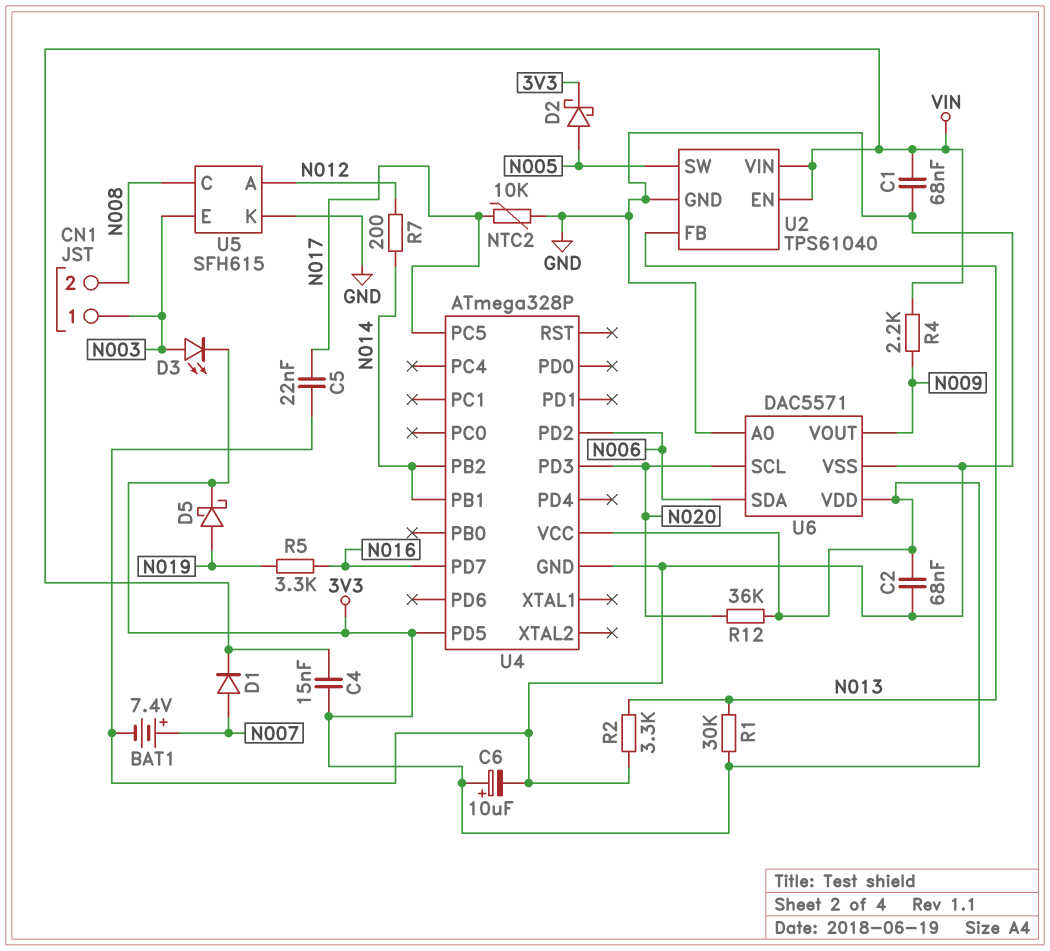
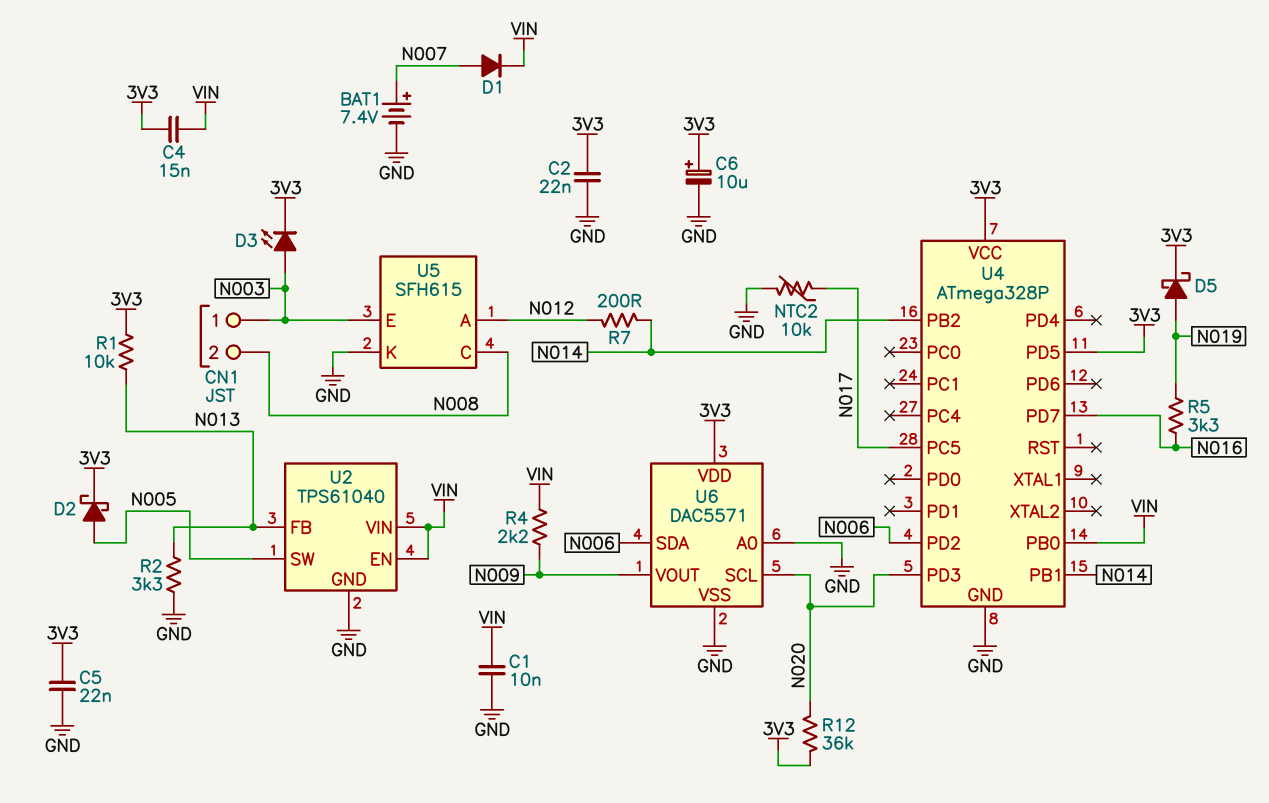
C1: 68nF (GND, VIN) -> 10nF (GND, VIN)
C2: 68nF (3V3, GND) -> 22nF (3V3, GND)
C5: 22nF (GND, N017) -> 22nF (3V3, GND)
R1: 30k (3V3, N013) -> 10k (3V3, N013)
U4 pin PB0: none -> VIN

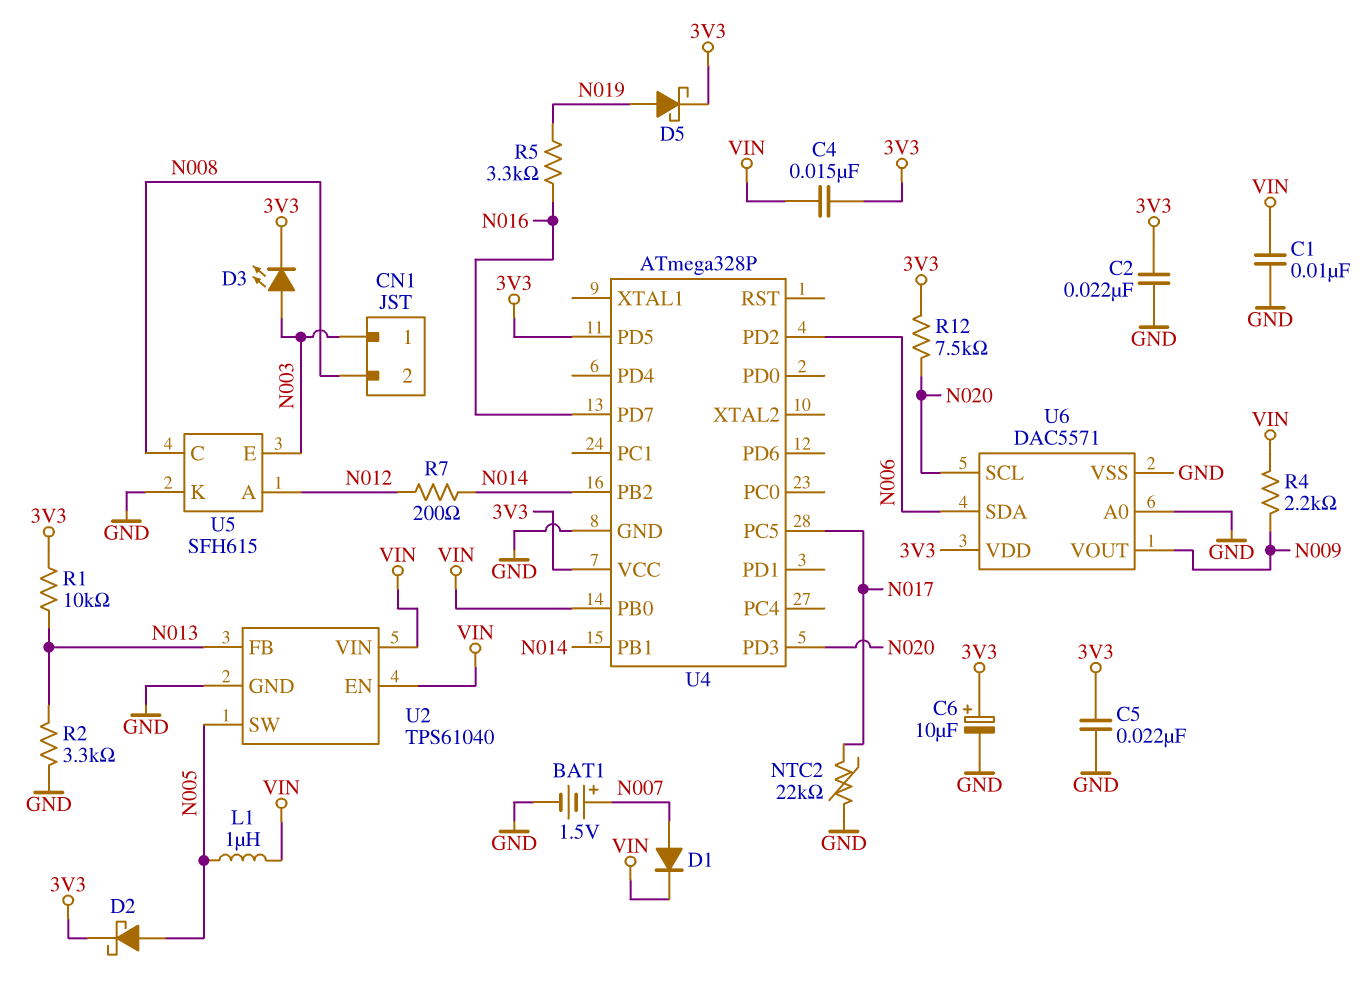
BAT1: 7.4V (plus N007, minus GND) -> 1.5V (plus N007, minus GND)
L1: none -> 1uH (N005, VIN)
NTC2: 10k (GND, N017) -> 22k (GND, N017)
R12: 36k (3V3, N020) -> 7.5k (3V3, N020)

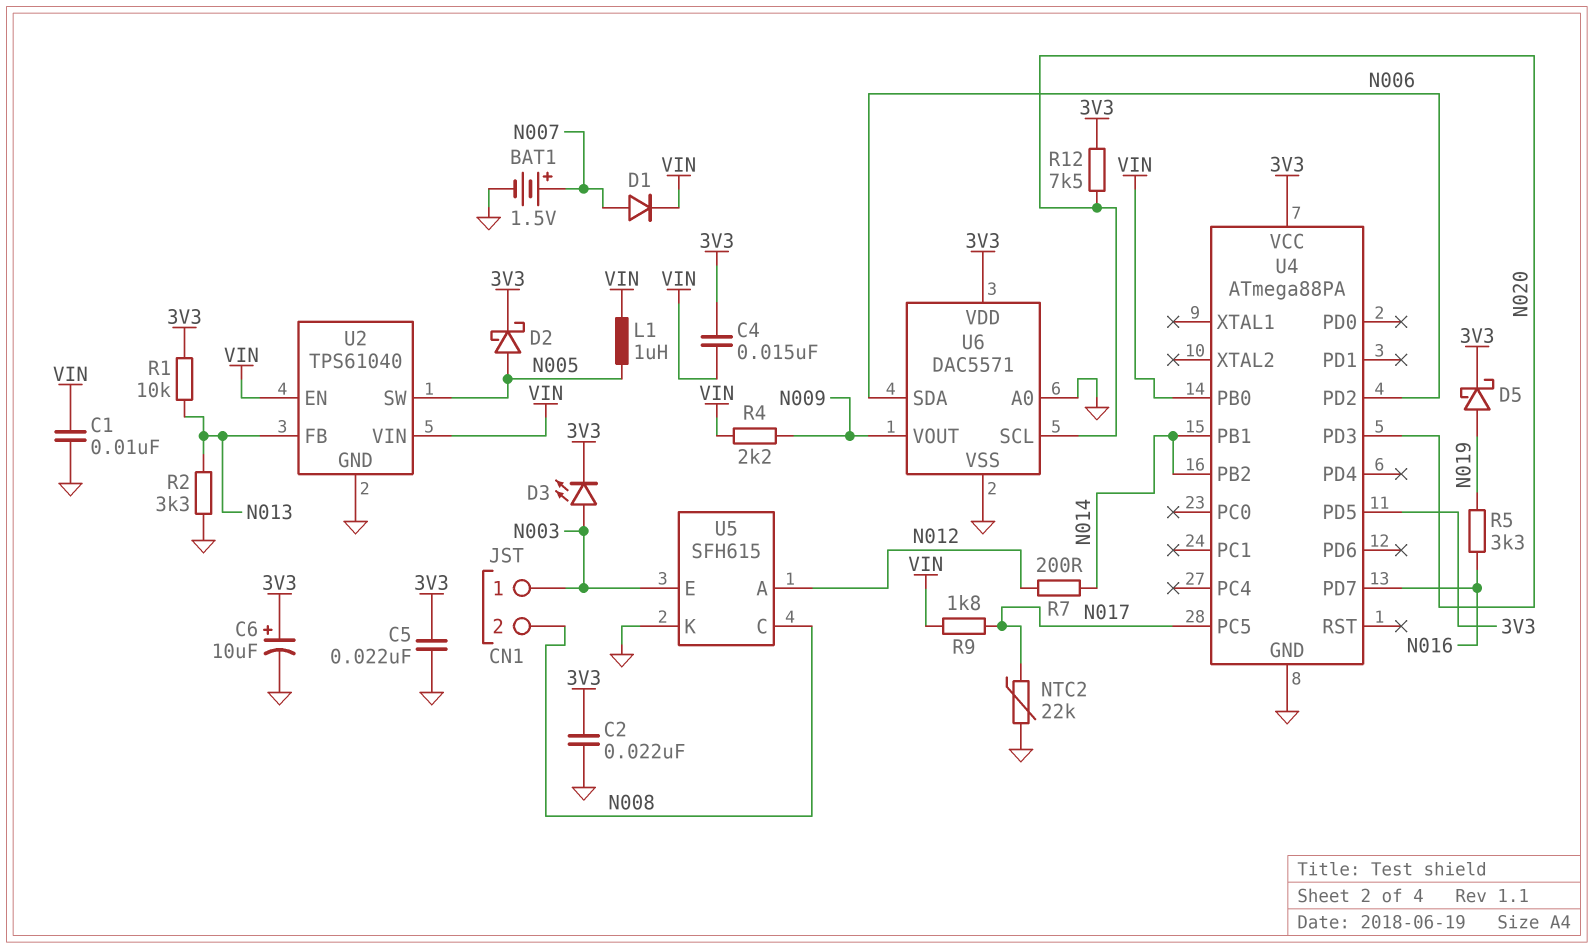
R9: none -> 1.8k (N017, VIN)
U4: ATmega328P -> ATmega88PA

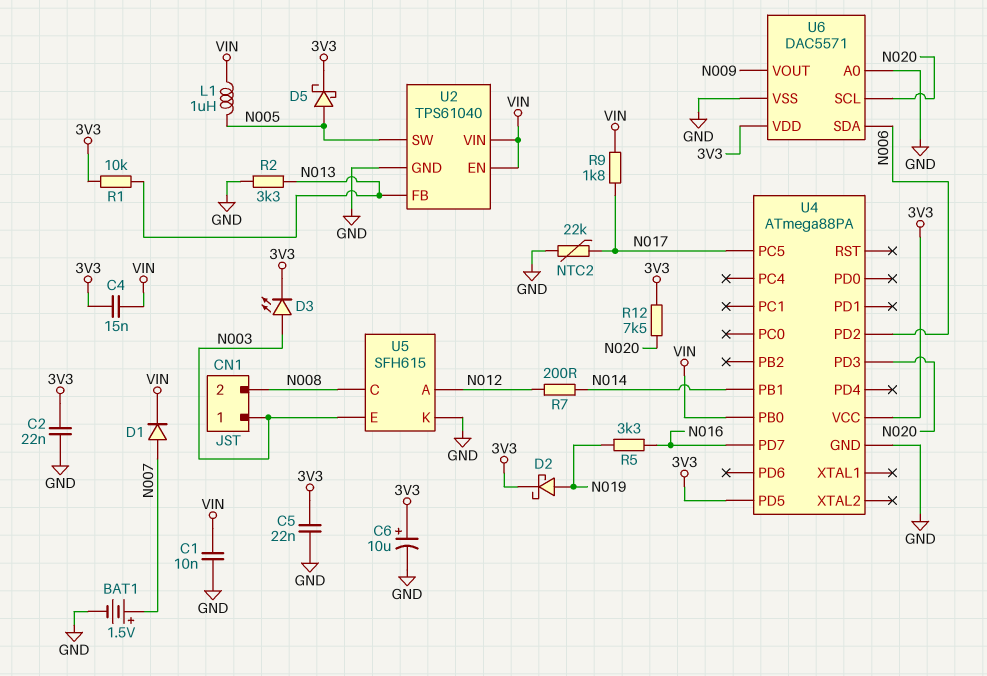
D2: schottky (A N005, K 3V3) -> schottky (A N019, K 3V3)
D5: schottky (A N019, K 3V3) -> schottky (A N005, K 3V3)
R4: 2.2k (N009, VIN) -> none
U4 pin PB2: N014 -> none

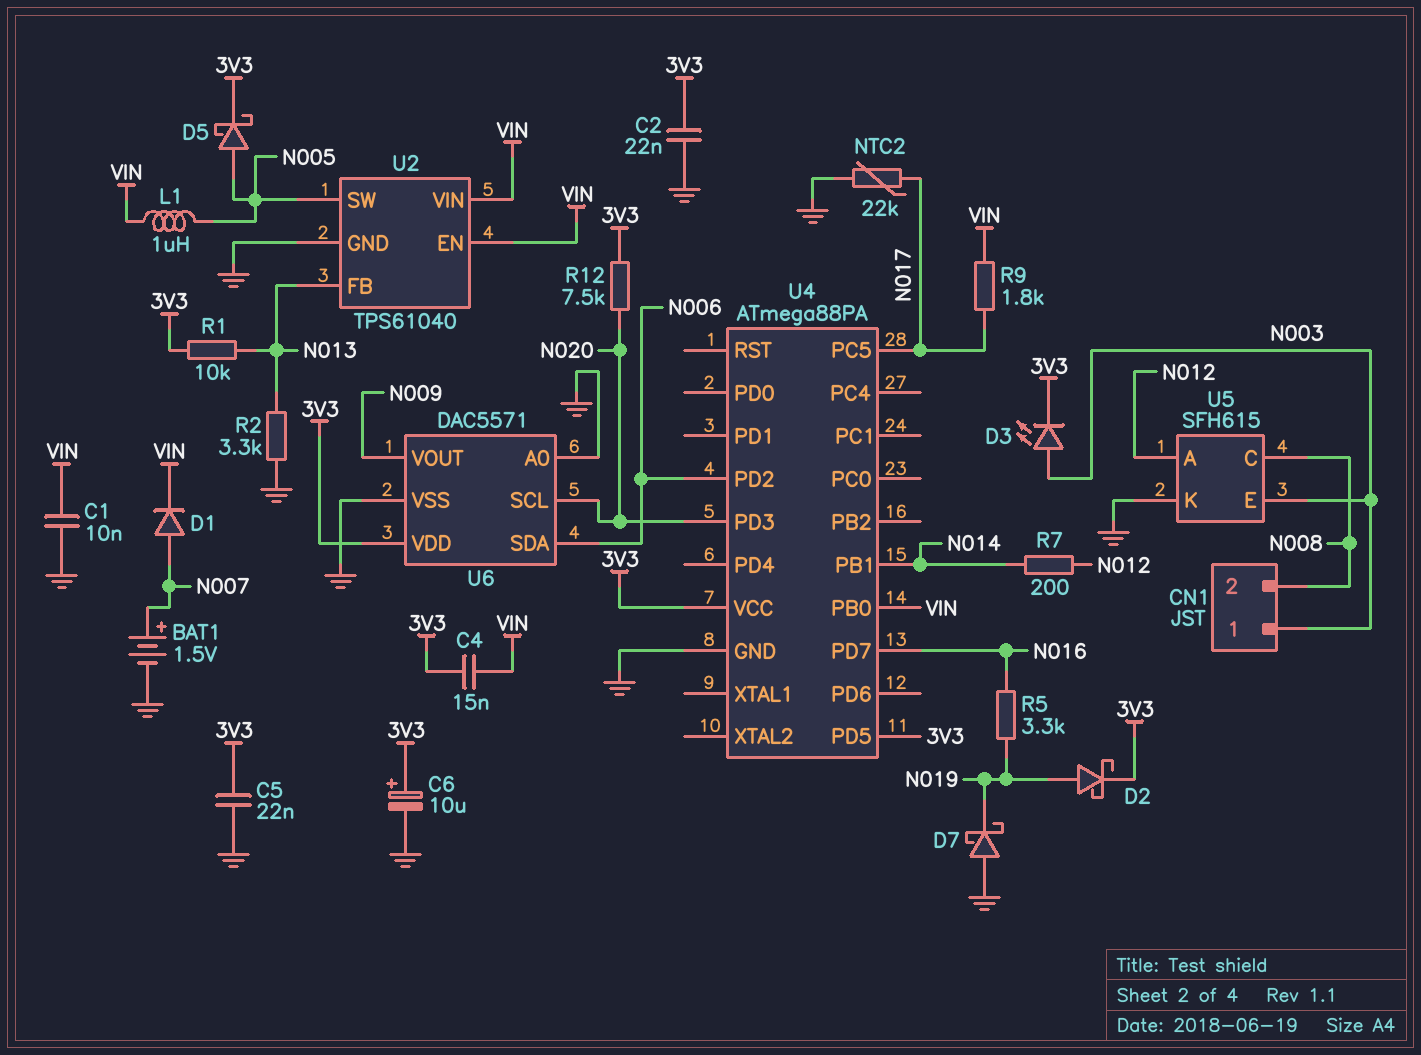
D7: none -> schottky (A GND, K N019)

